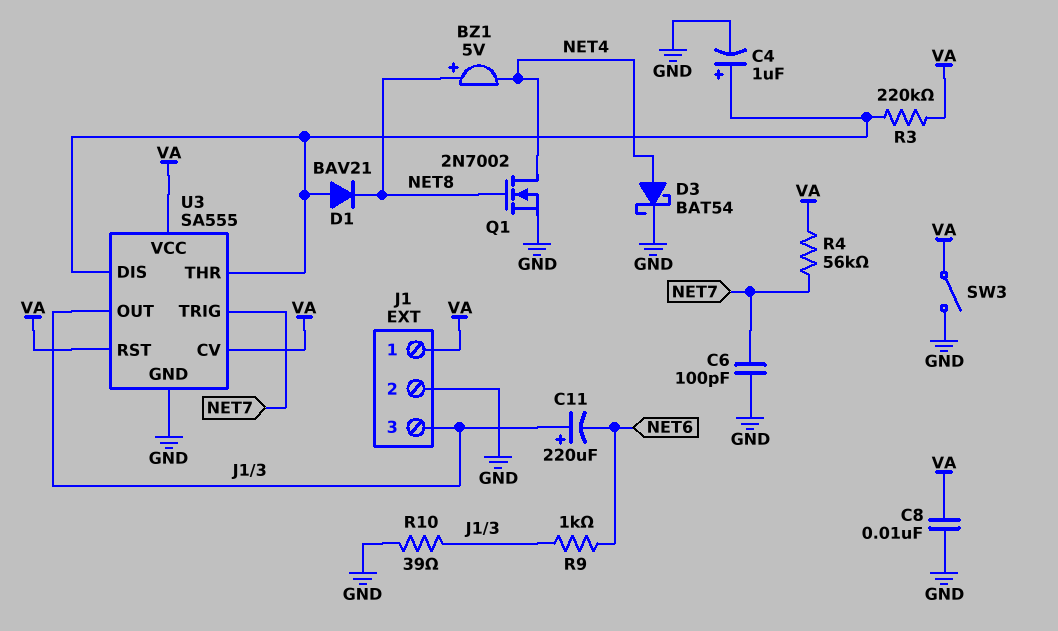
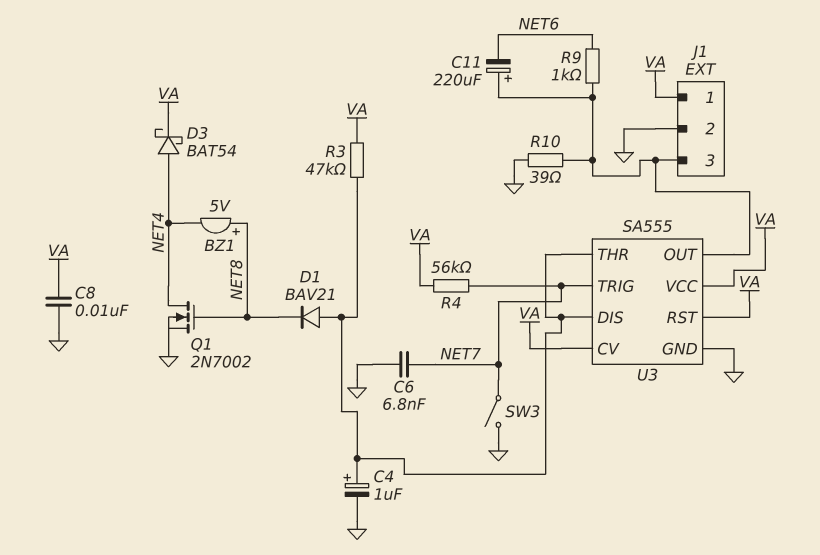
C6: 100pF (GND, NET7) -> 6.8nF (GND, NET7)
D3: schottky BAT54 (A NET4, K GND) -> schottky BAT54 (A NET4, K VA)
R3: 220k (U3/DIS, VA) -> 47k (U3/DIS, VA)
SW3: switch (GND, VA) -> switch (GND, NET7)

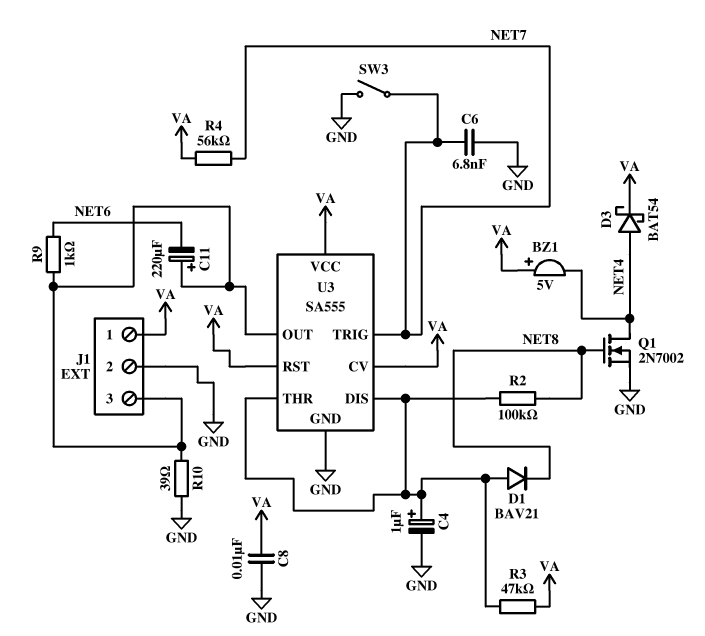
BZ1: buzzer 5V (plus NET8, minus NET4) -> buzzer 5V (plus VA, minus NET4)
R2: none -> 100k (NET8, U3/DIS)

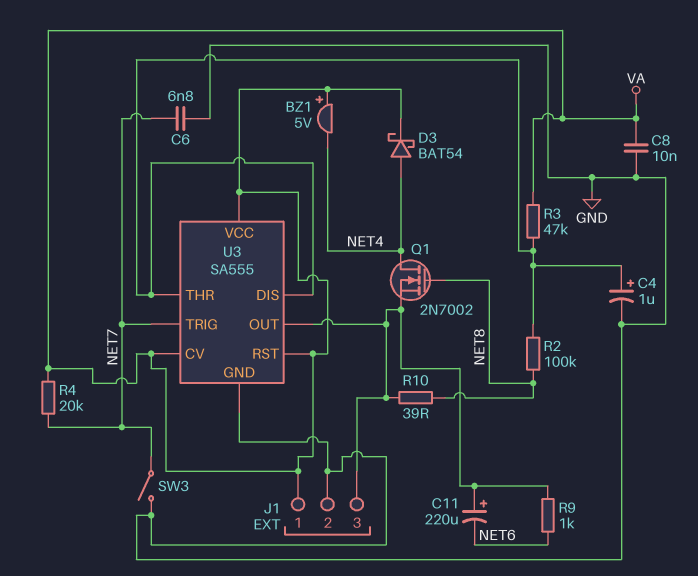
D1: diode BAV21 (A U3/DIS, K NET8) -> none
Q1: NMOS 2N7002 (G NET8, D NET4, S GND) -> NMOS 2N7002 (G NET8, D NET4, S J1/3)
R4: 56k (NET7, VA) -> 20k (NET7, VA)
R10: 39 (GND, J1/3) -> 39 (J1/3, NET8)

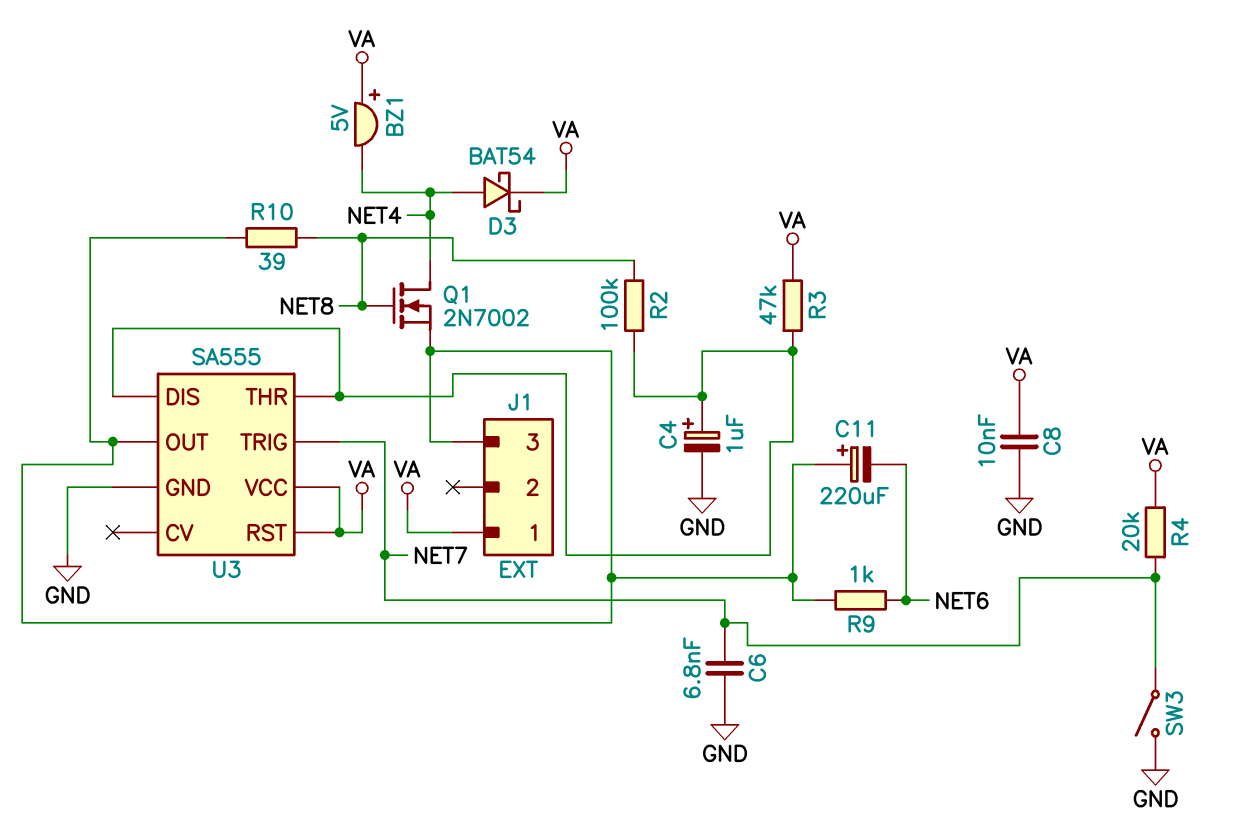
J1 pin 2: GND -> none
U3 pin CV: VA -> none

